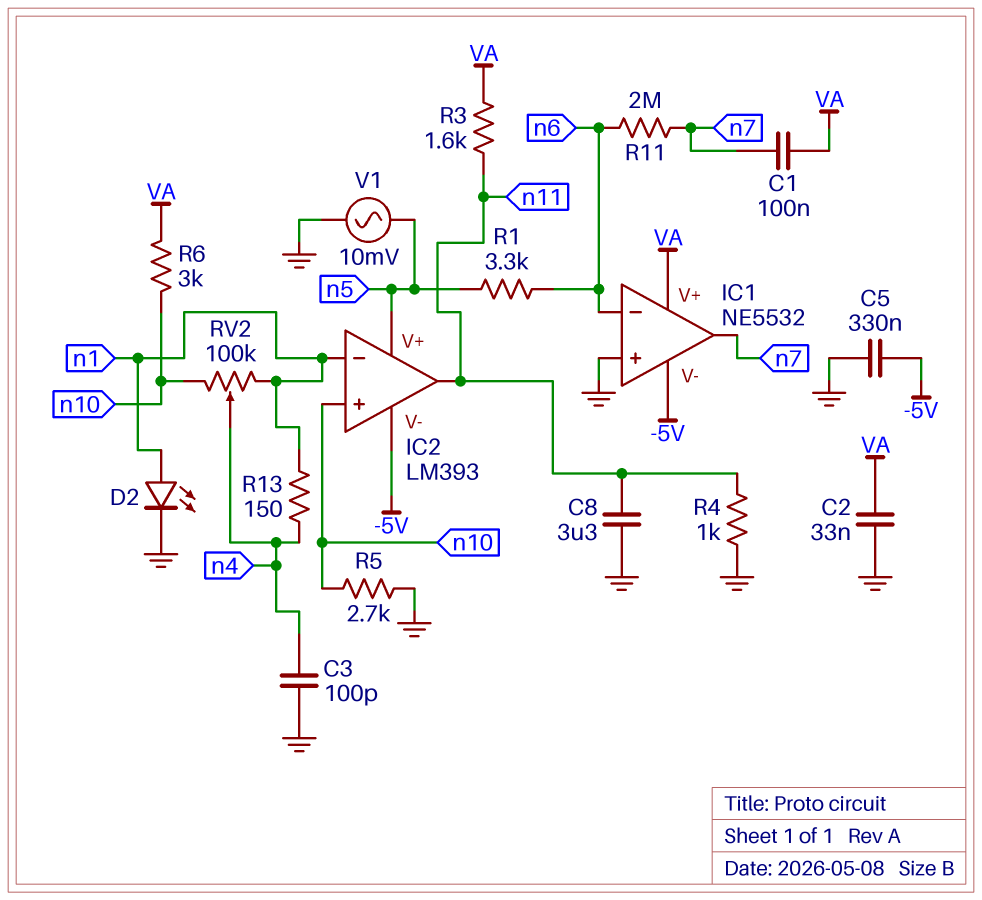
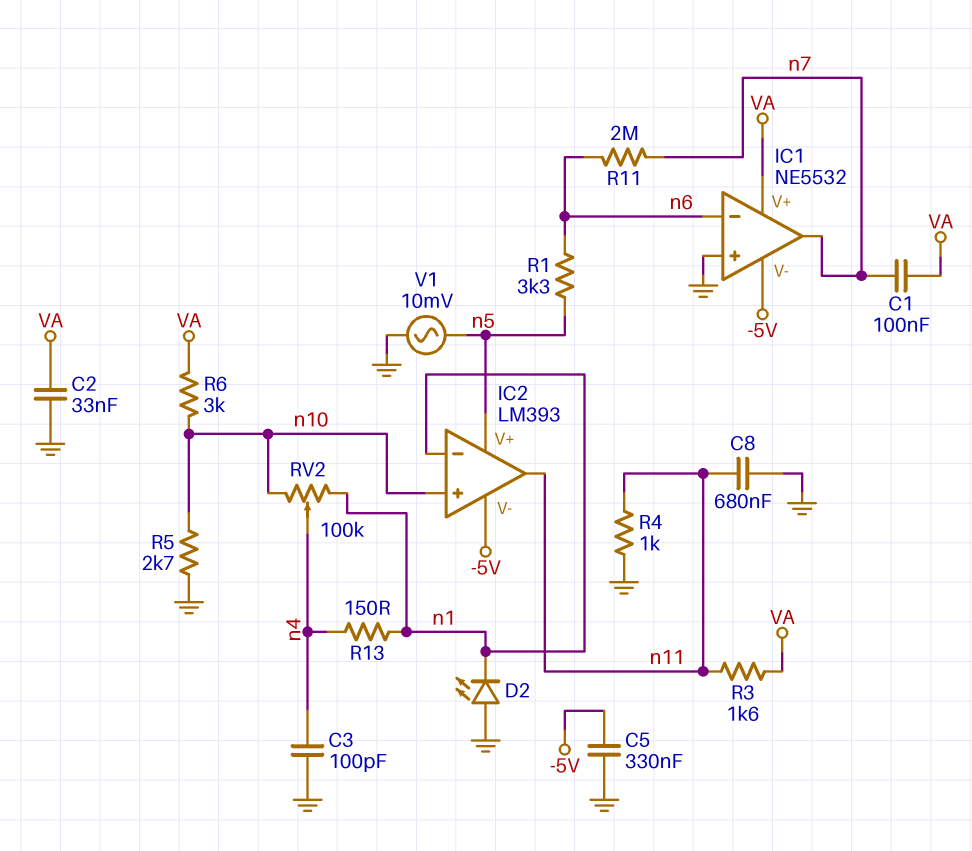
C8: 3.3uF (GND, n11) -> 680nF (GND, n11)
D2: LED (A n1, K GND) -> LED (A GND, K n1)

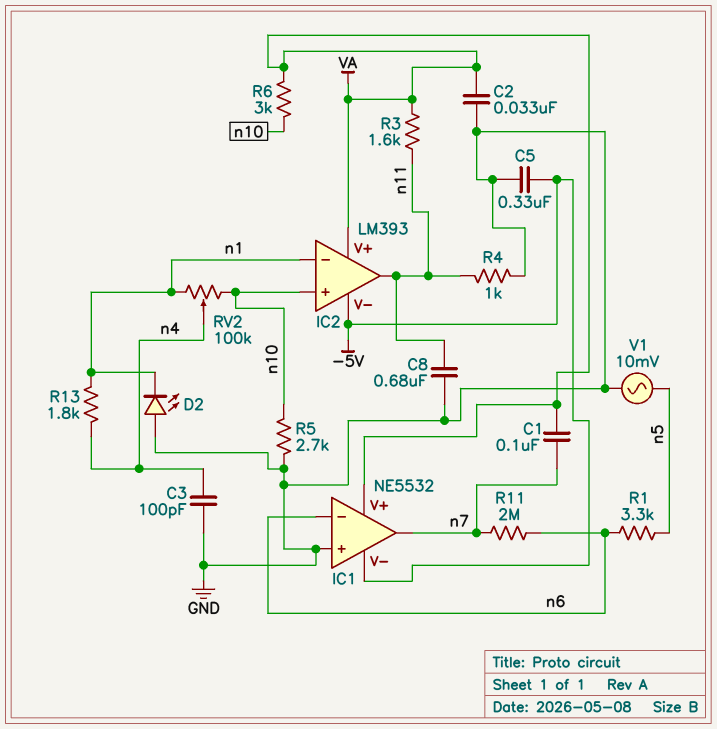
IC2 pin V+: n5 -> VA
R13: 150 (n1, n4) -> 1.8k (n1, n4)

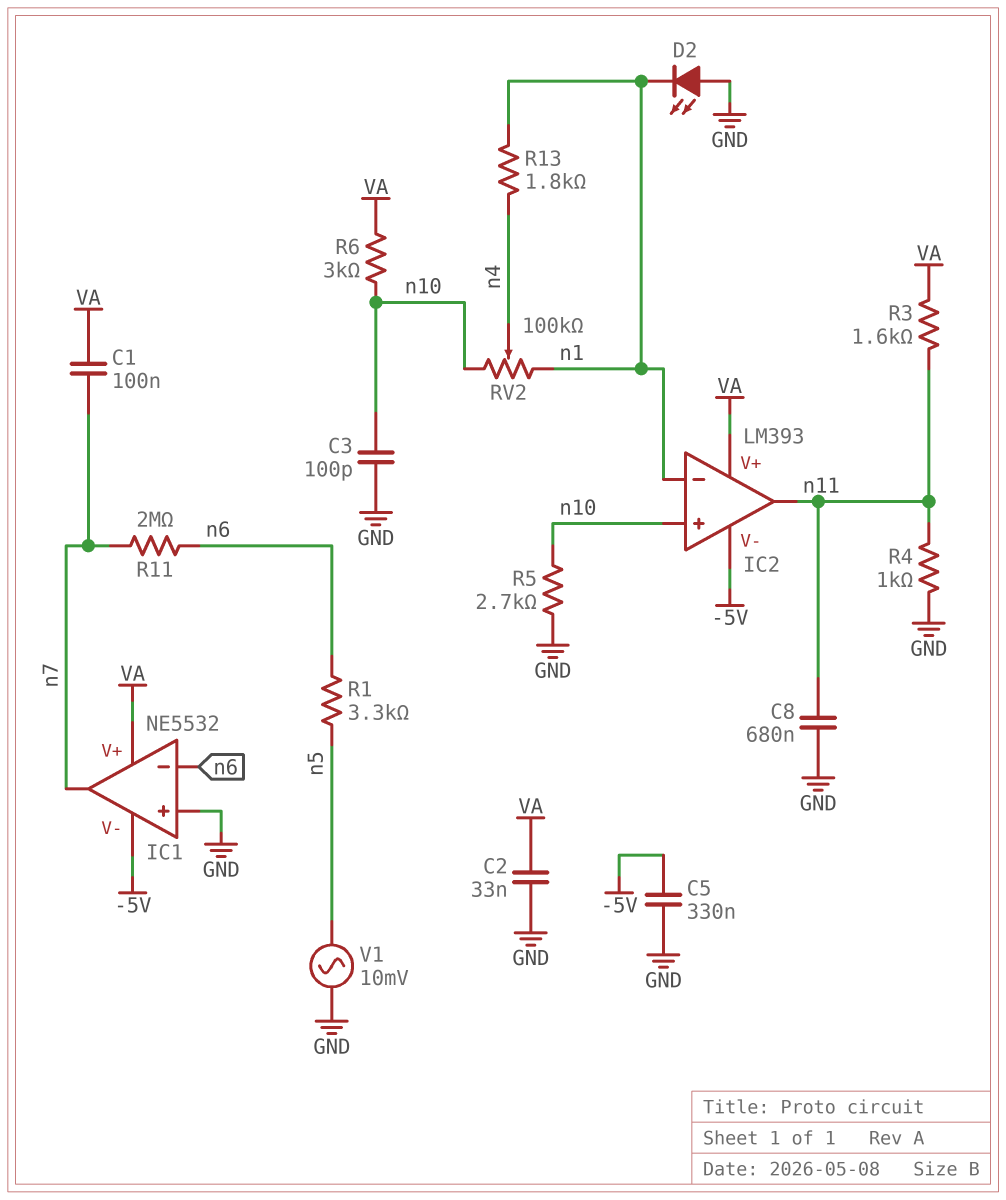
C3: 100pF (GND, n4) -> 100pF (GND, n10)

